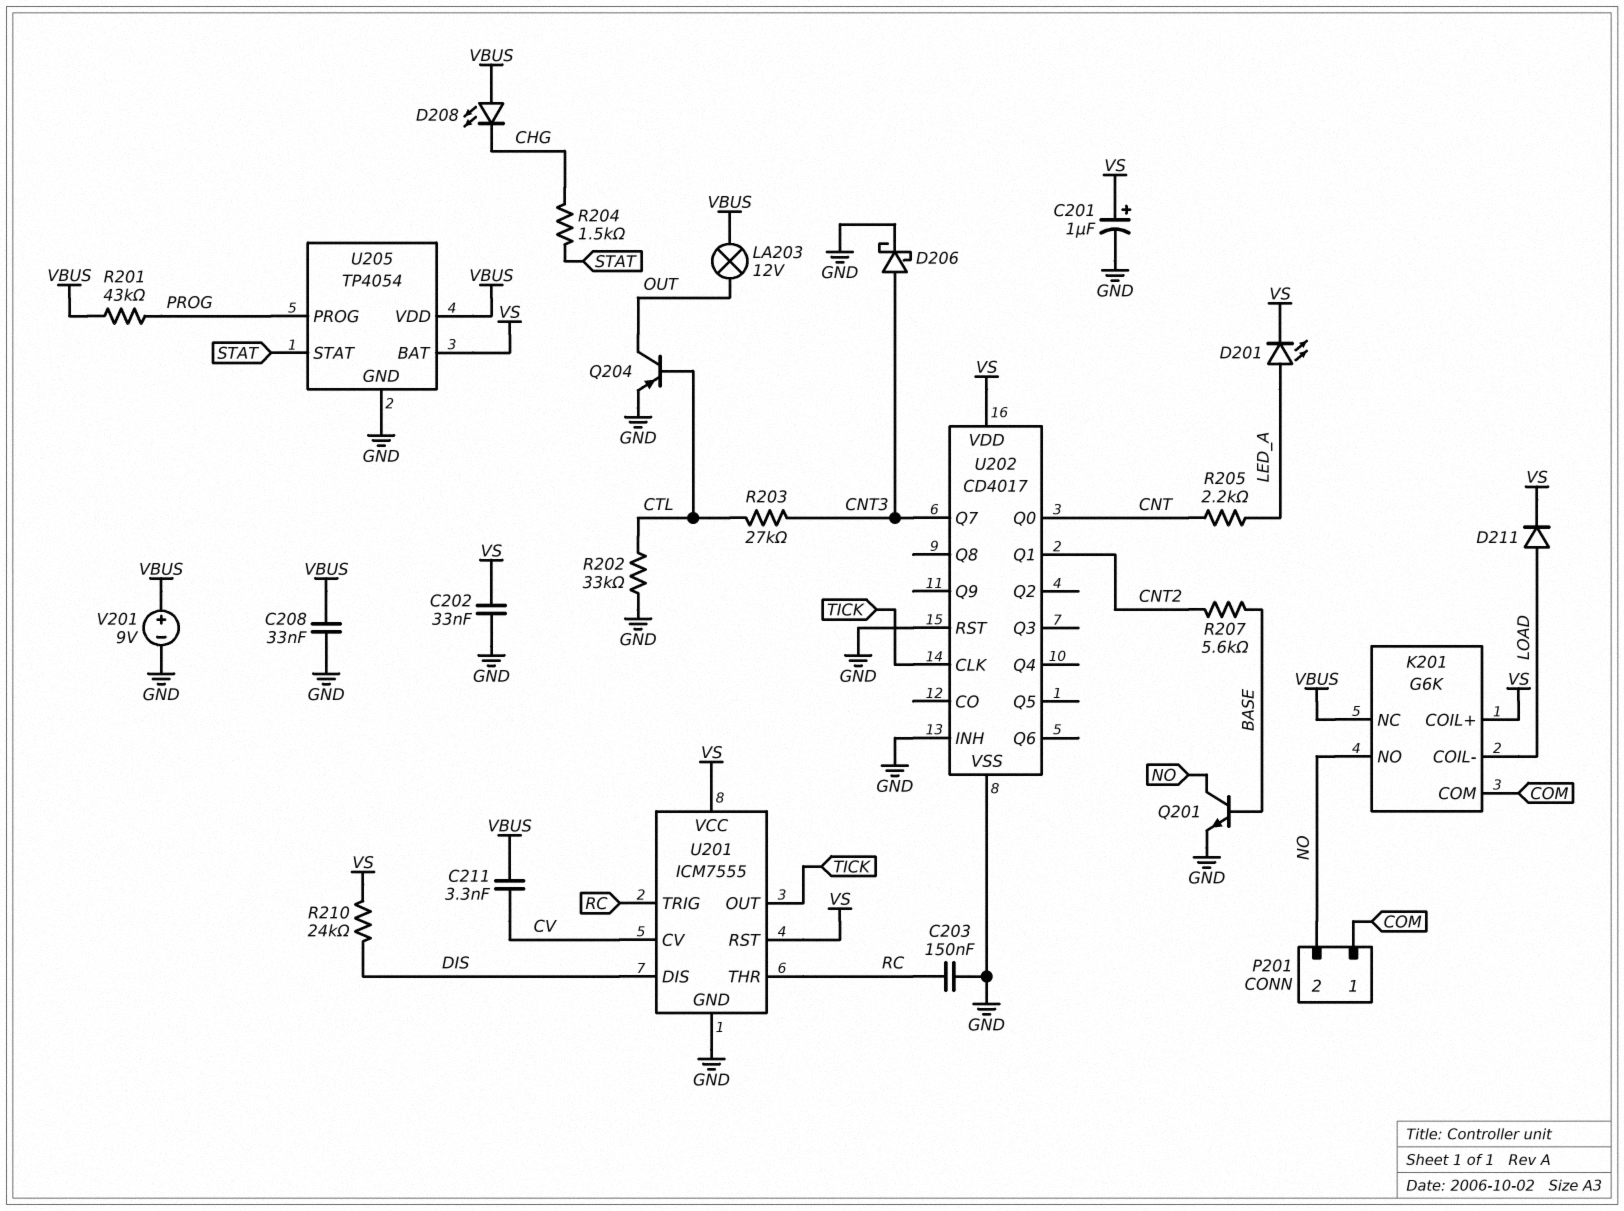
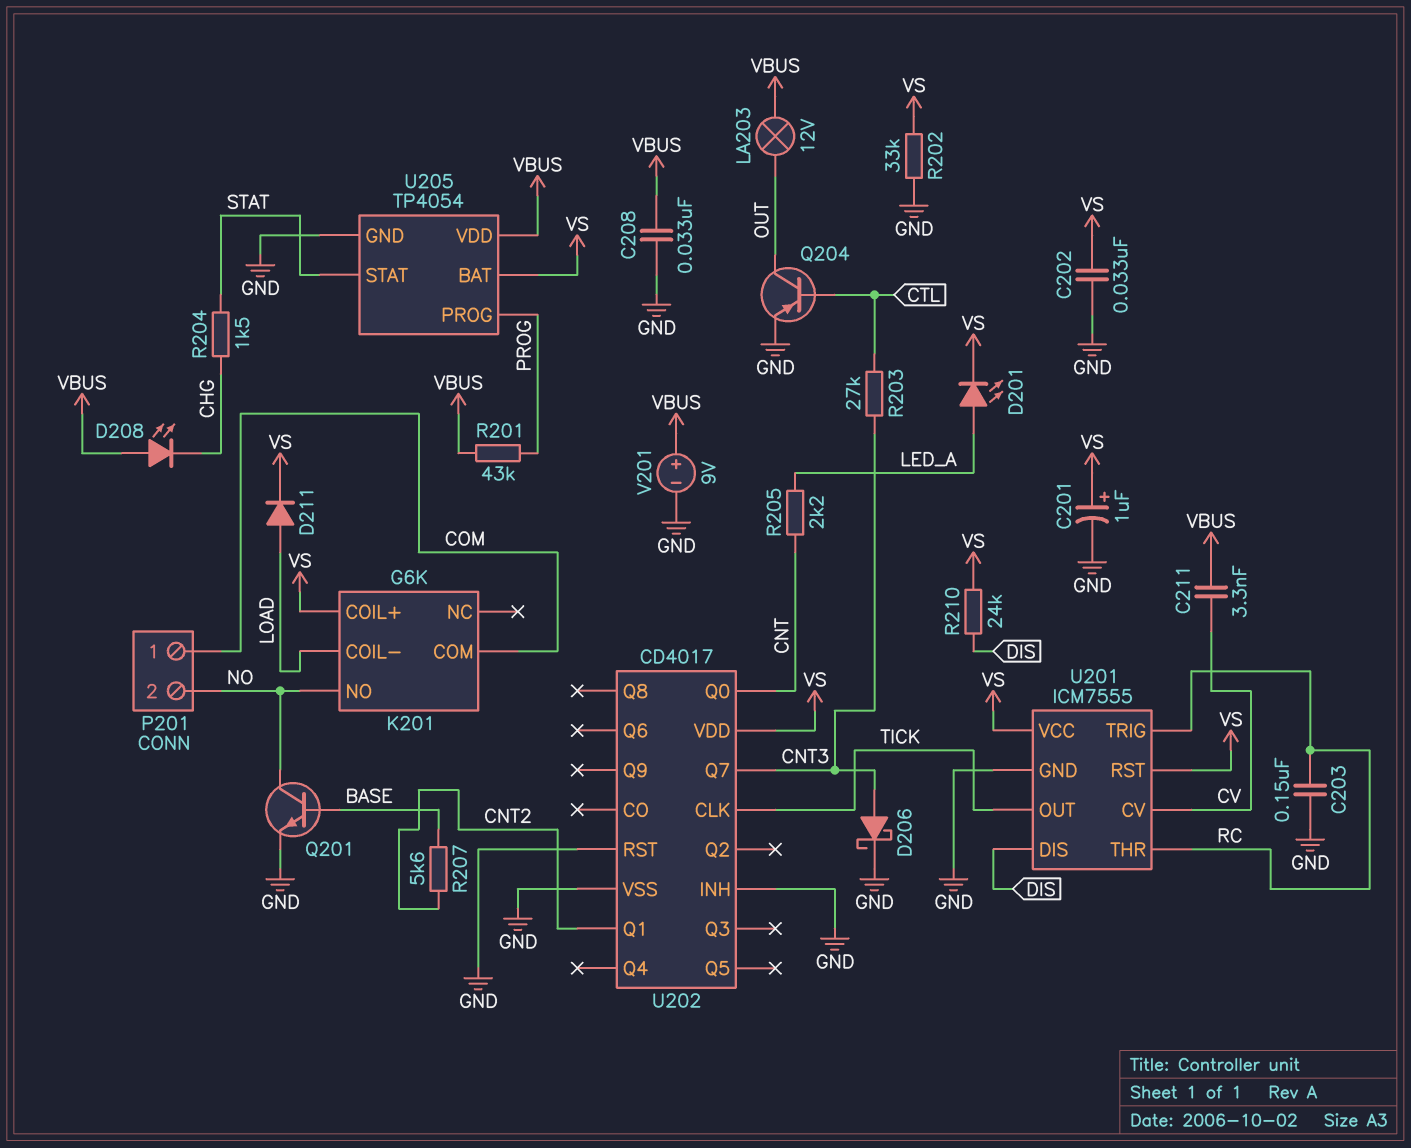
K201 pin NC: VBUS -> none
R202: 33k (CTL, GND) -> 33k (GND, VS)

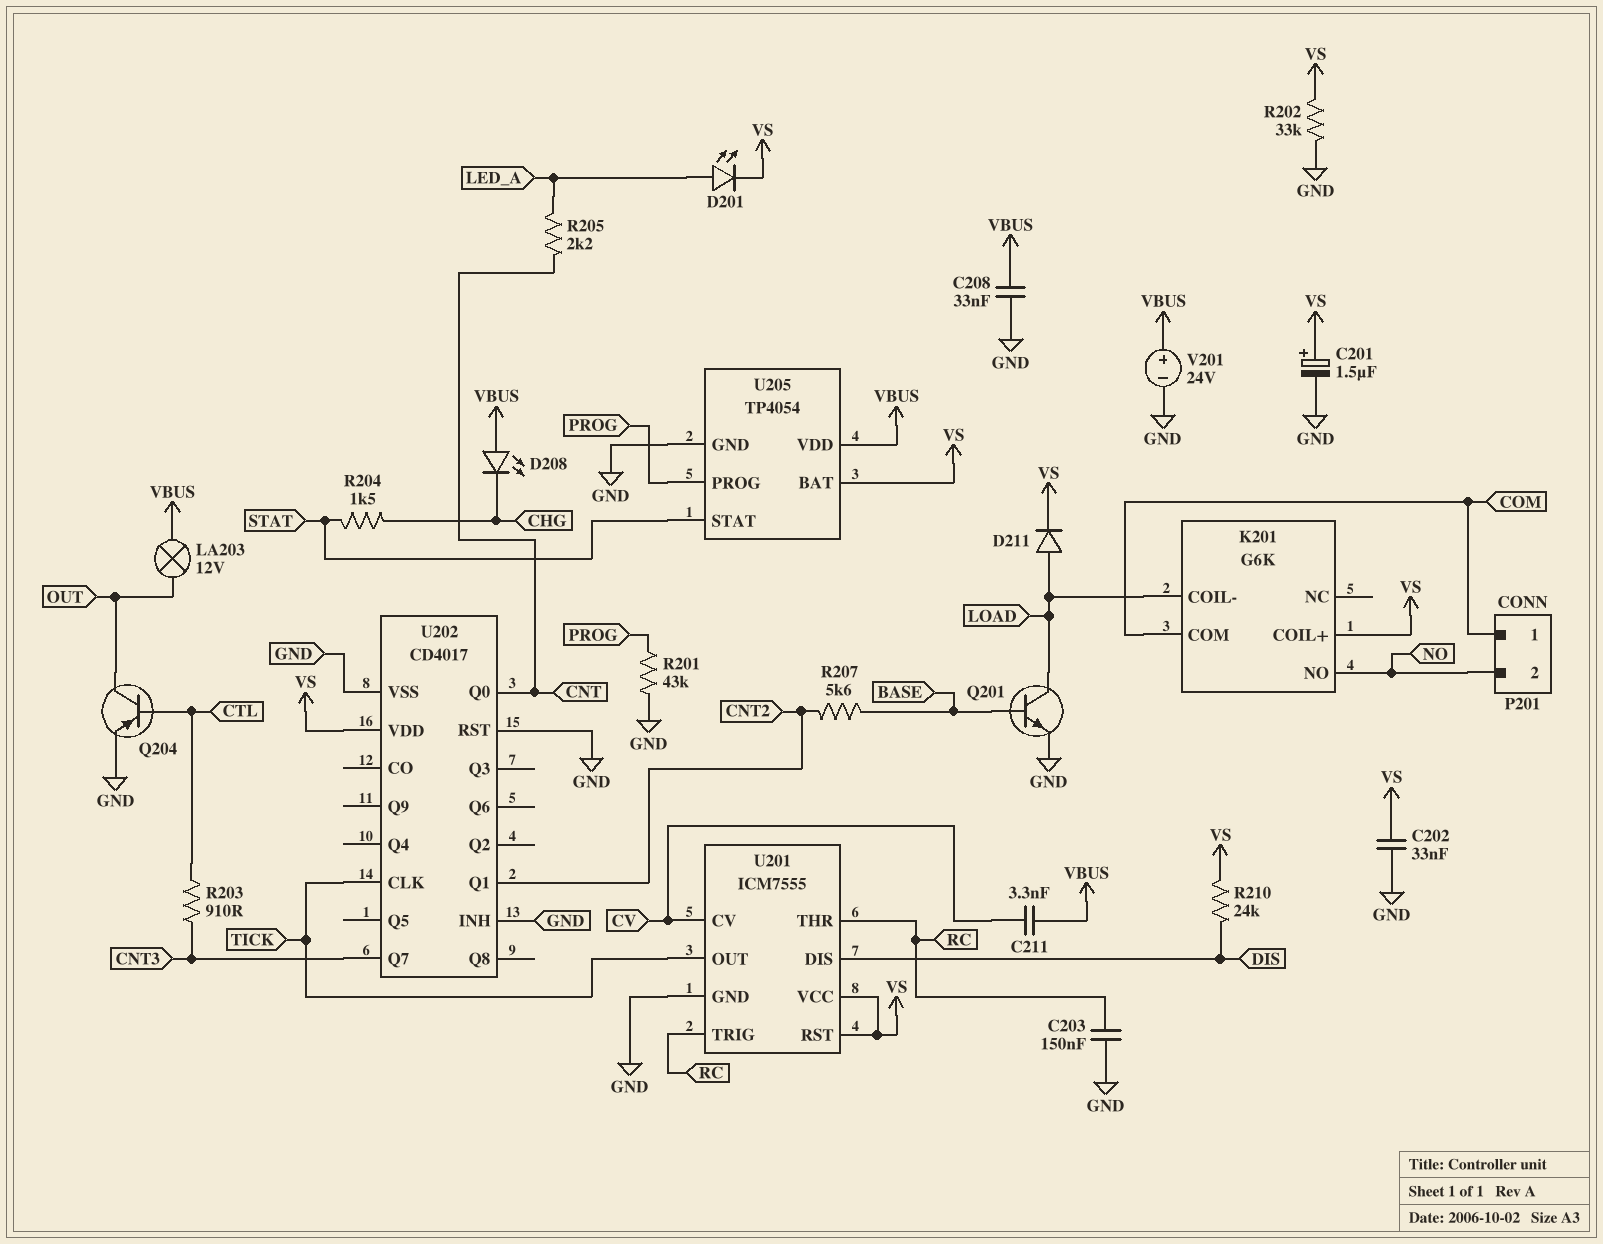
C201: 1uF (plus VS, minus GND) -> 1.5uF (plus VS, minus GND)
D206: schottky (A CNT3, K GND) -> none
Q201: NPN (B BASE, C NO, E GND) -> NPN (B BASE, C LOAD, E GND)
R201: 43k (PROG, VBUS) -> 43k (GND, PROG)
R203: 27k (CNT3, CTL) -> 910 (CNT3, CTL)
V201: 9V (plus VBUS, minus GND) -> 24V (plus VBUS, minus GND)

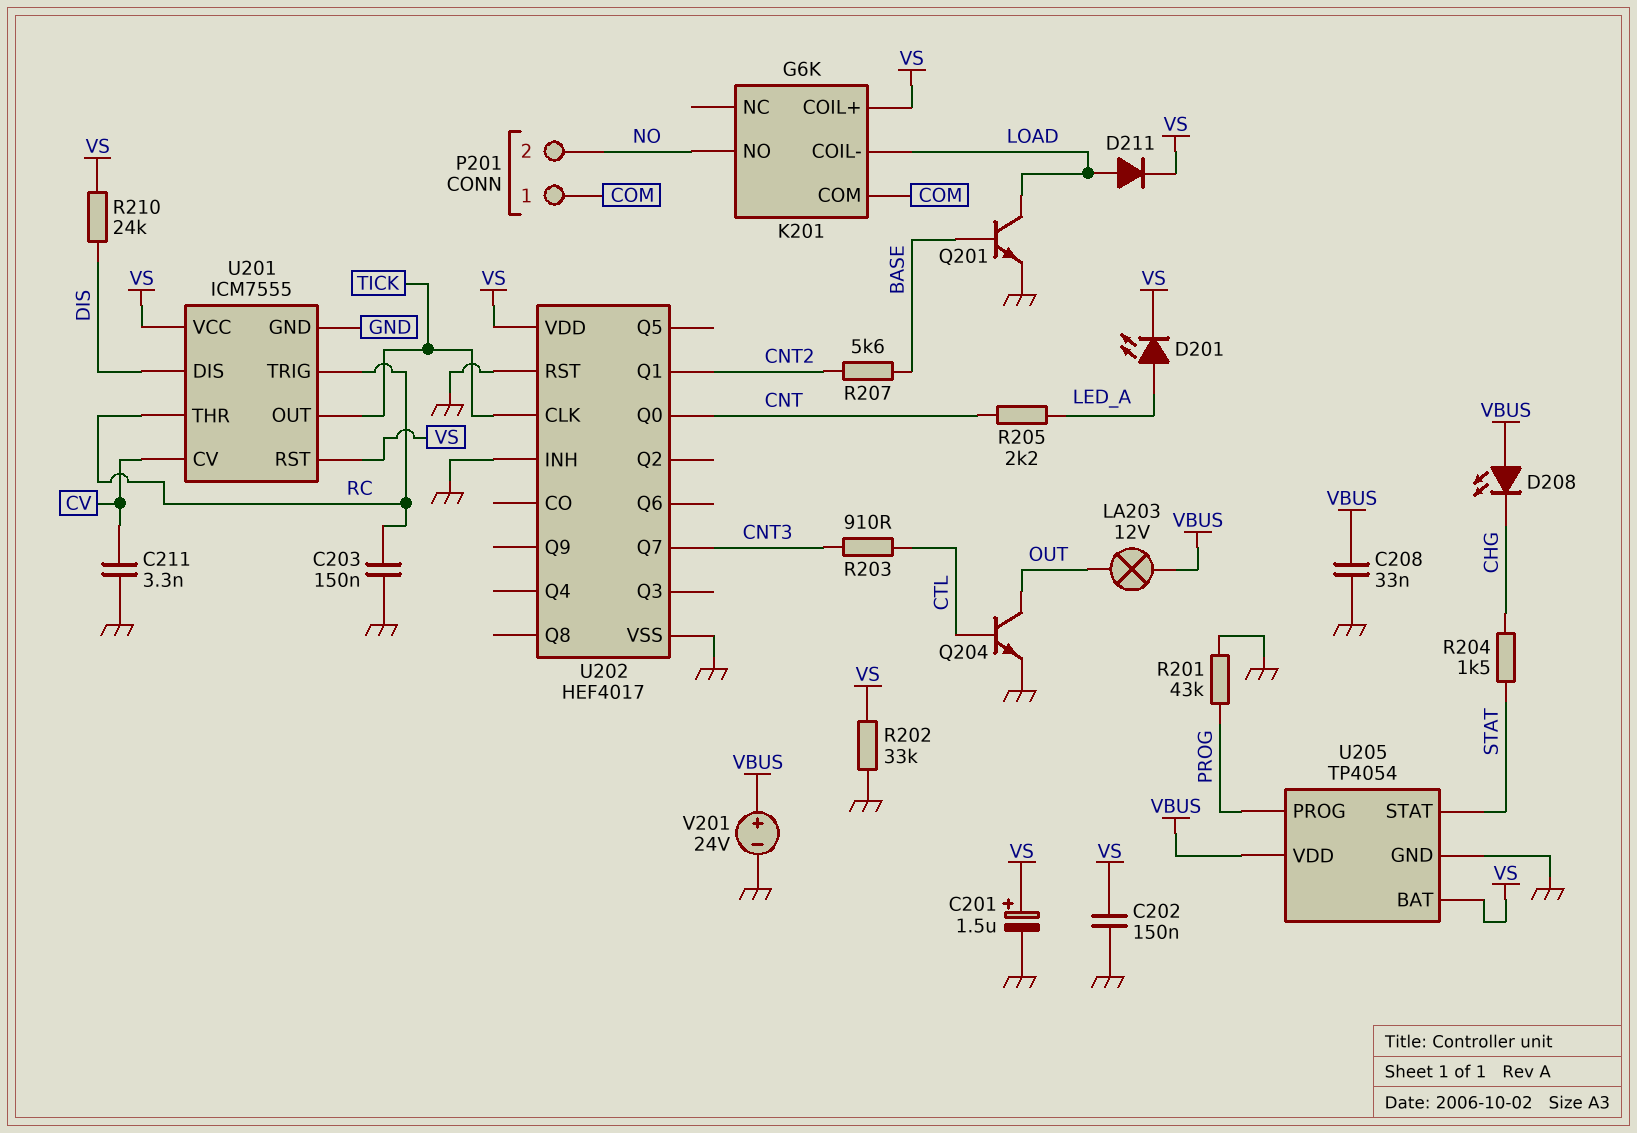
C202: 33nF (GND, VS) -> 150nF (GND, VS)
C211: 3.3nF (CV, VBUS) -> 3.3nF (CV, GND)
Q204: PNP (B CTL, C OUT, E GND) -> NPN (B CTL, C OUT, E GND)
U202: CD4017 -> HEF4017

